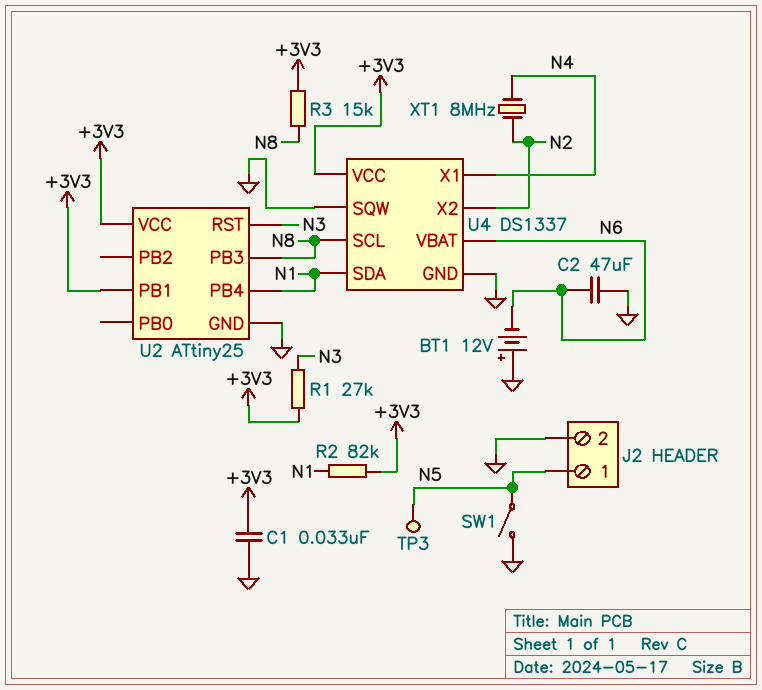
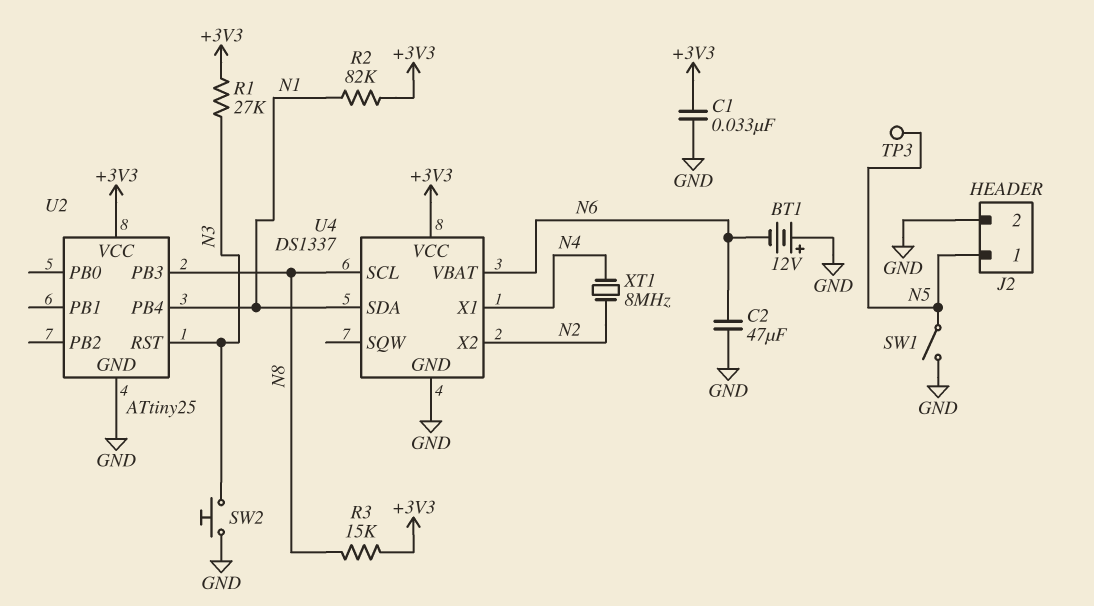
SW2: none -> button (GND, N3)
U2 pin PB1: +3V3 -> none
U4 pin SQW: GND -> none

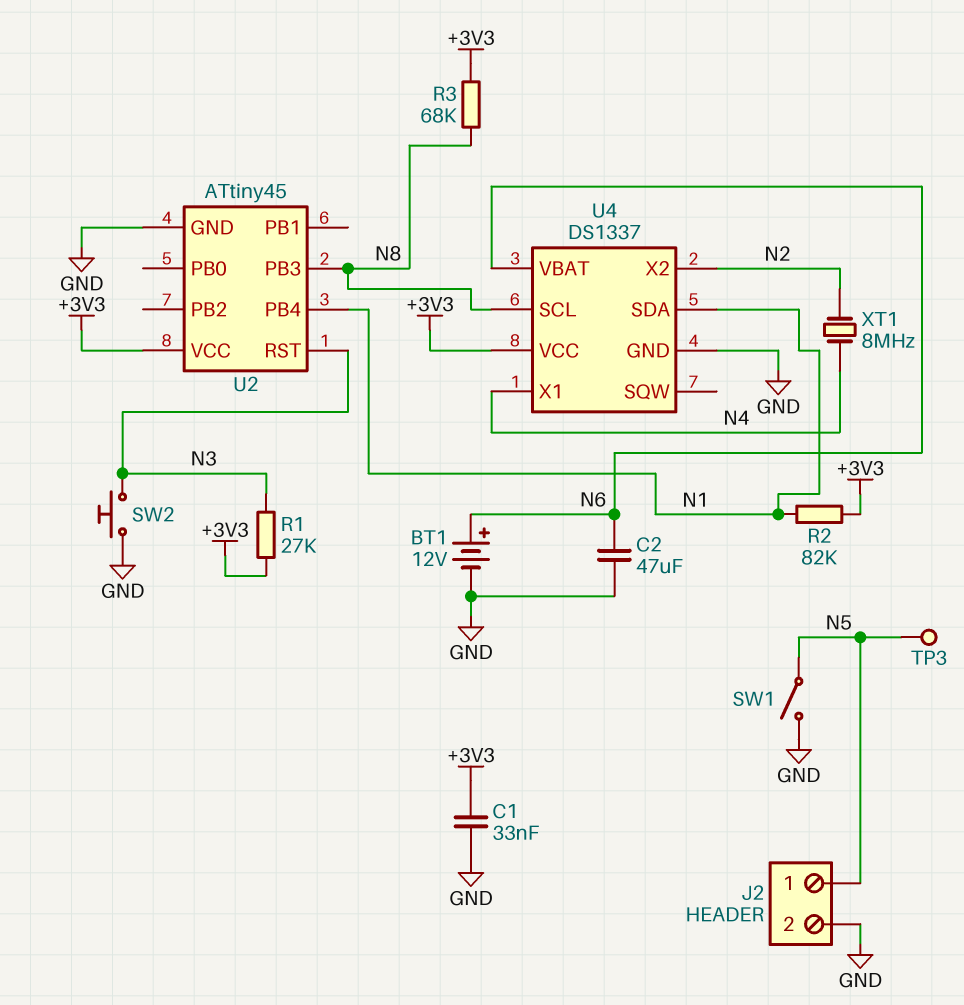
BT1: 12V (plus GND, minus N6) -> 12V (plus N6, minus GND)
R3: 15k (+3V3, N8) -> 68k (+3V3, N8)
U2: ATtiny25 -> ATtiny45

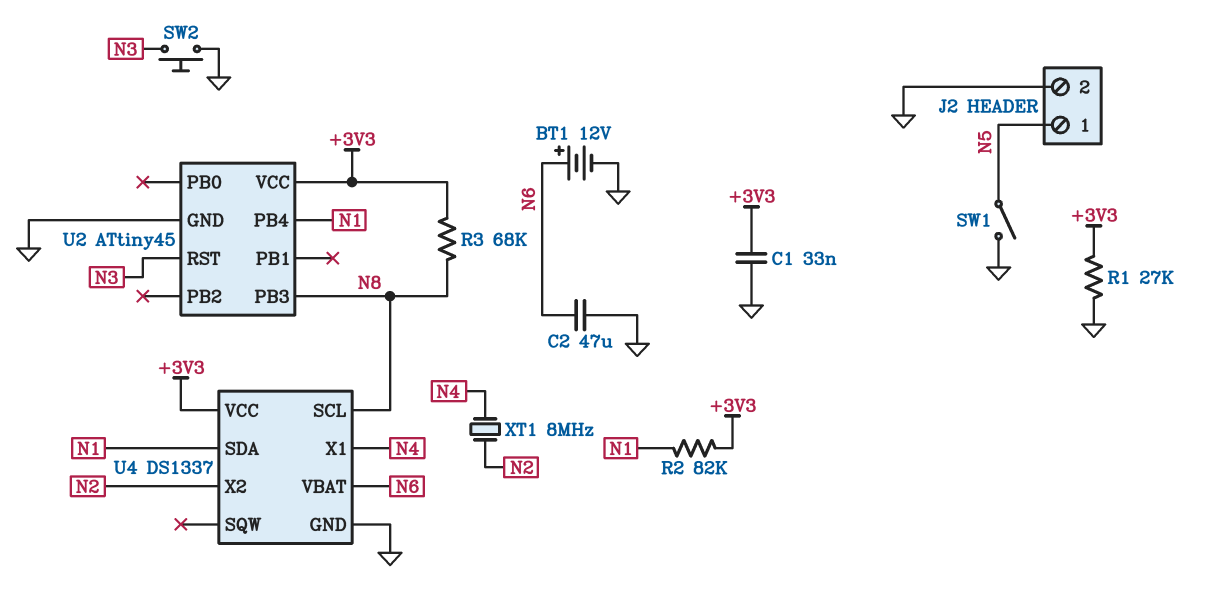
R1: 27k (+3V3, N3) -> 27k (+3V3, GND)
TP3: test point (N5) -> none

